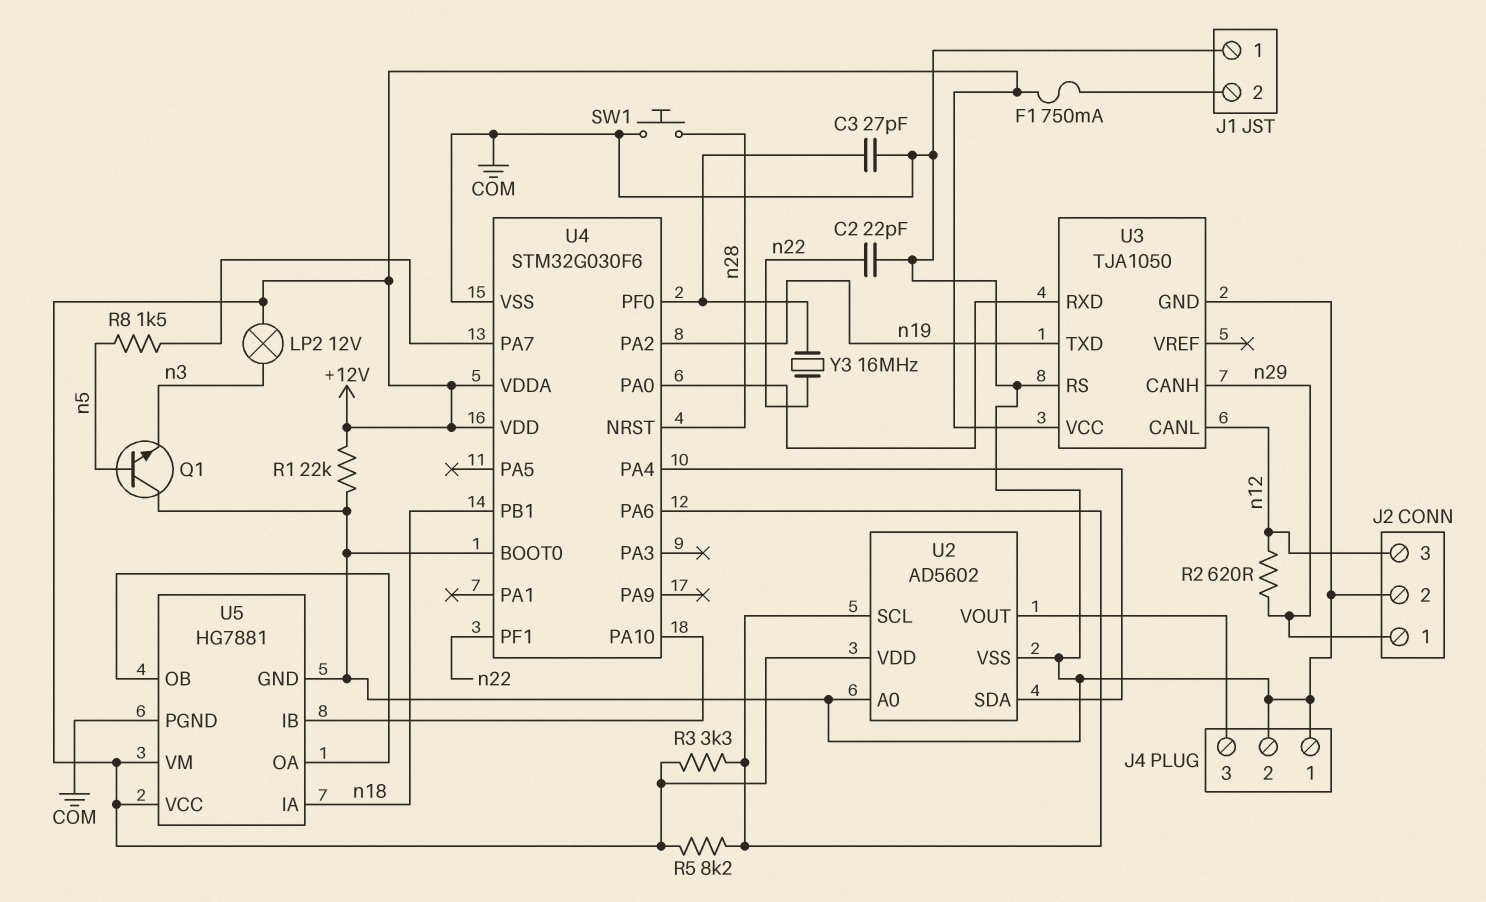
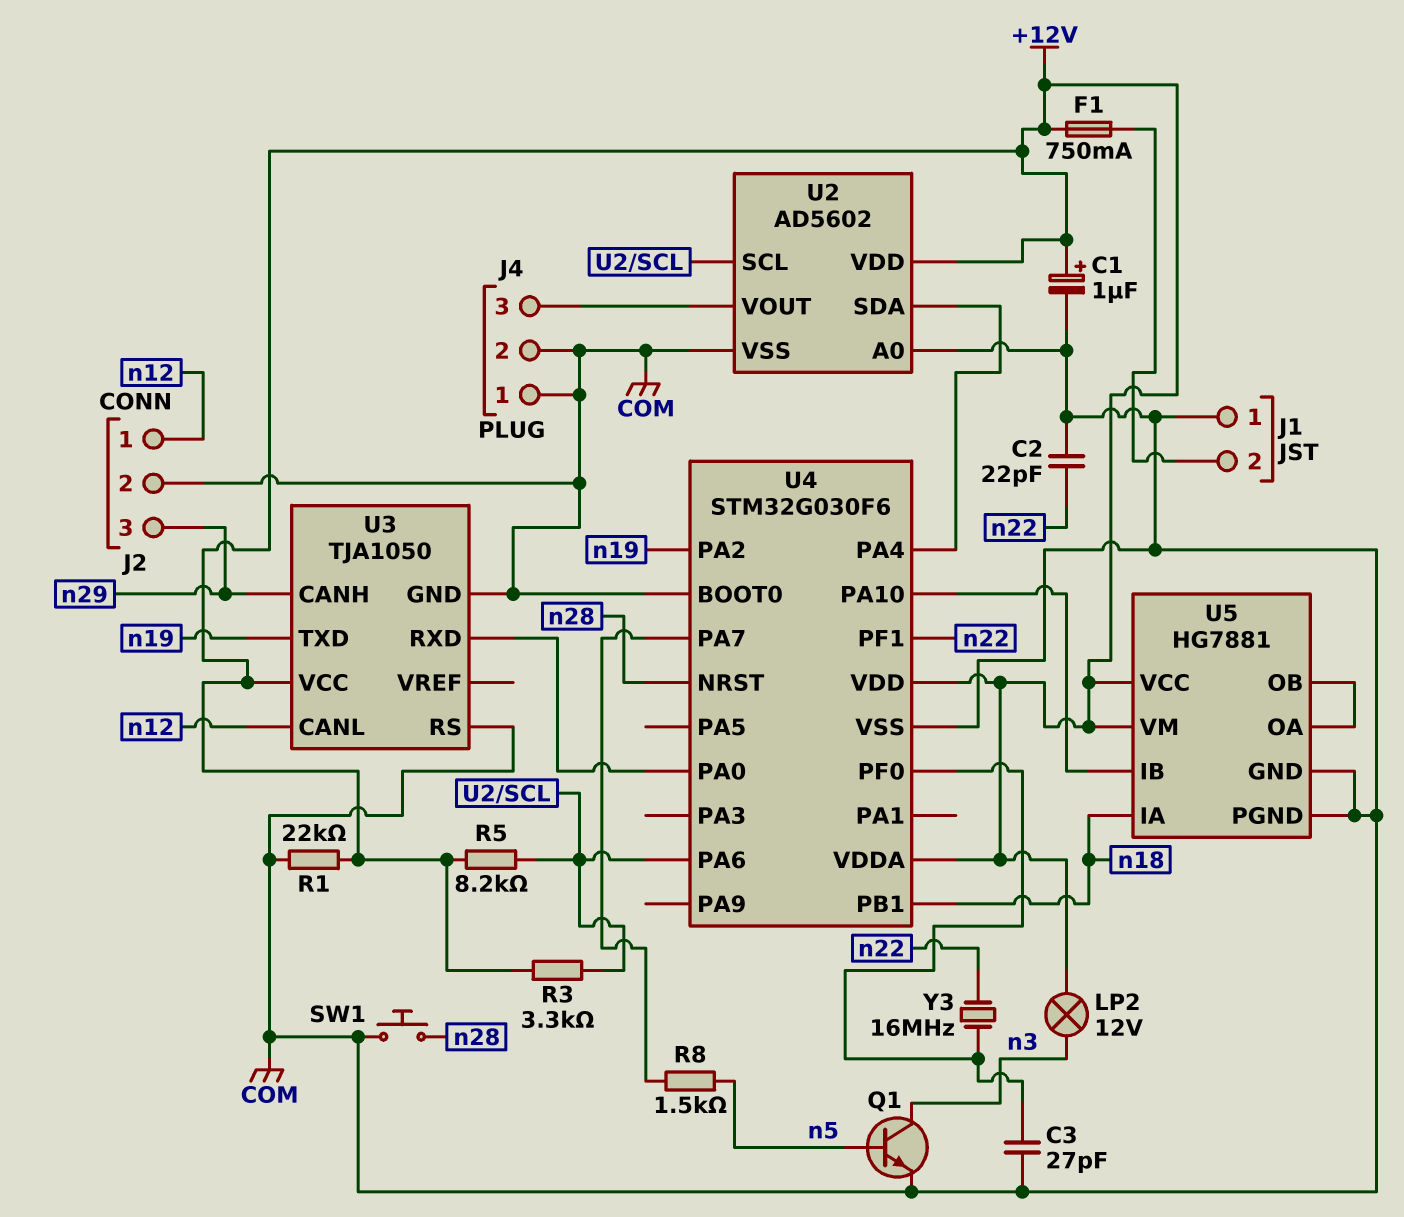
C1: none -> 1uF (plus +12V, minus COM)
J2 pin 1: n29 -> n12
J2 pin 3: n12 -> n29
Q1: NPN (B n5, C COM, E n3) -> NPN (B n5, C n3, E COM)
R2: 620 (n12, n29) -> none

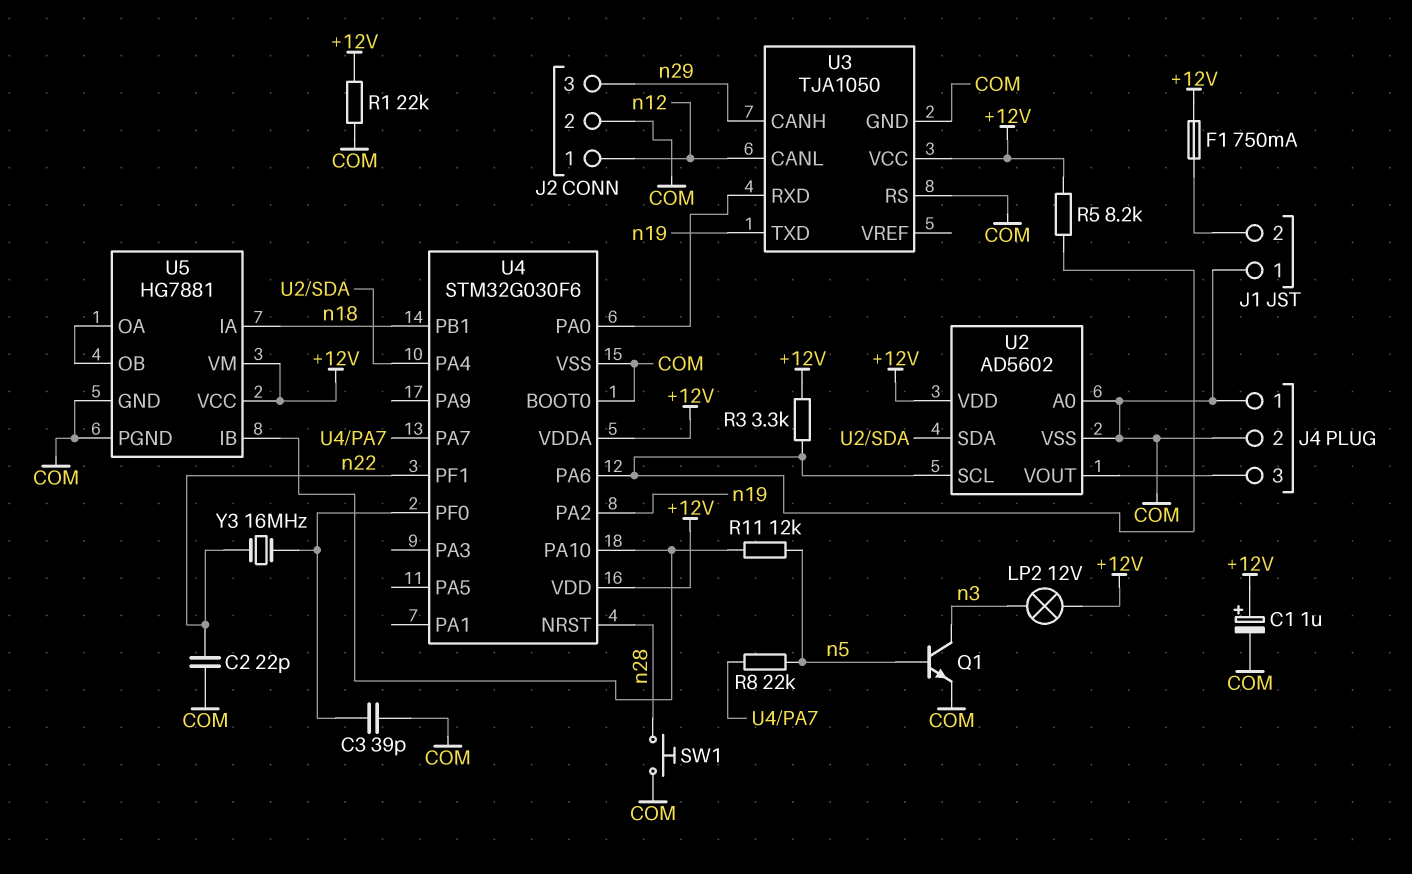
C3: 27pF (COM, U4/PF0) -> 39pF (COM, U4/PF0)
R8: 1.5k (U4/PA7, n5) -> 22k (U4/PA7, n5)
R11: none -> 12k (U4/PA10, n5)

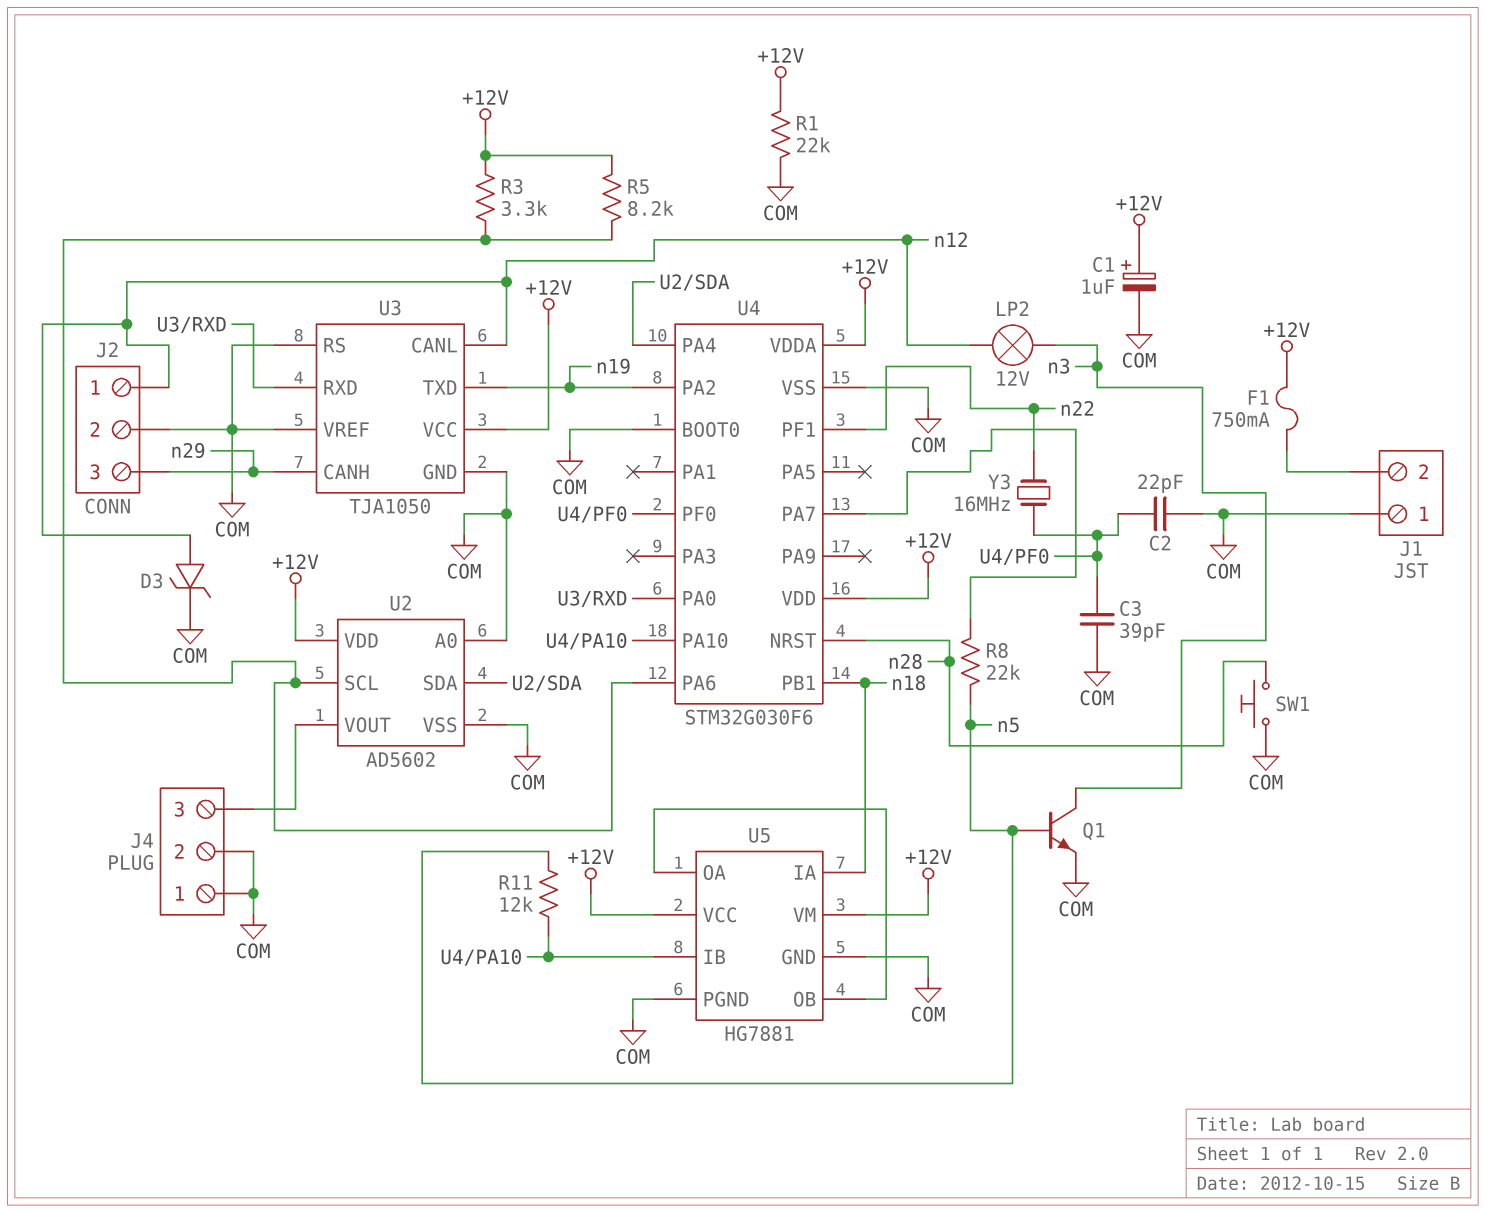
C2: 22pF (COM, n22) -> 22pF (COM, U4/PF0)
D3: none -> zener (A n12, K COM)
LP2: lamp 12V (+12V, n3) -> lamp 12V (n3, n12)
U3 pin VREF: none -> COM

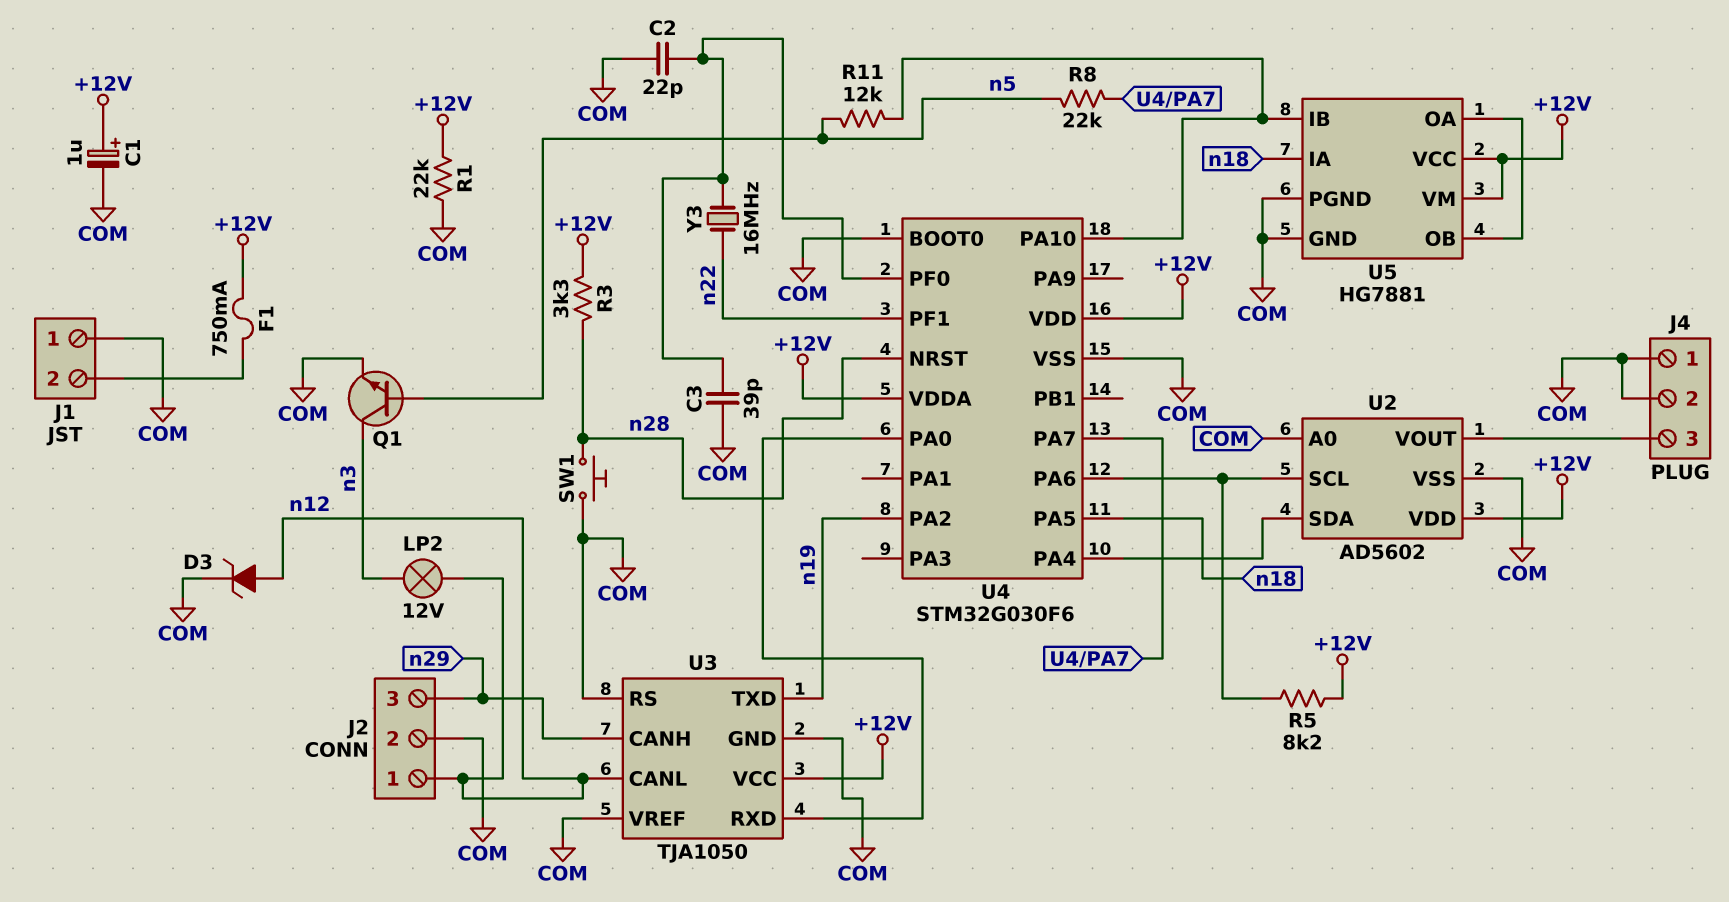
R3: 3.3k (+12V, U2/SCL) -> 3.3k (+12V, n28)
U4 pin PA5: none -> n18
U4 pin PB1: n18 -> none

